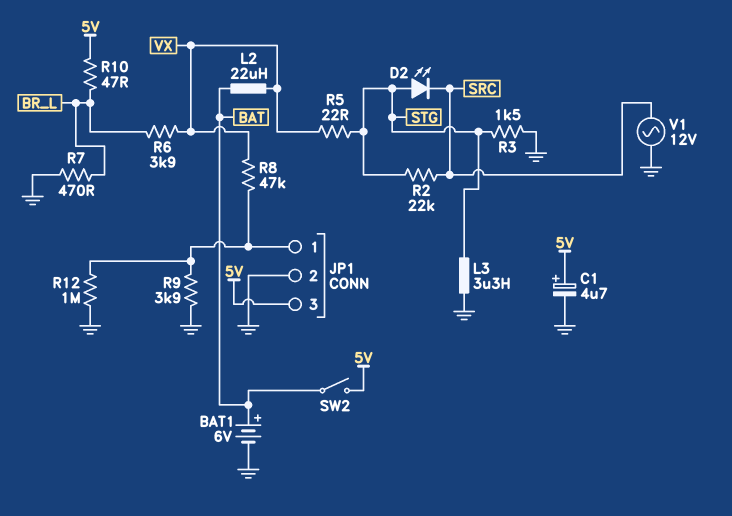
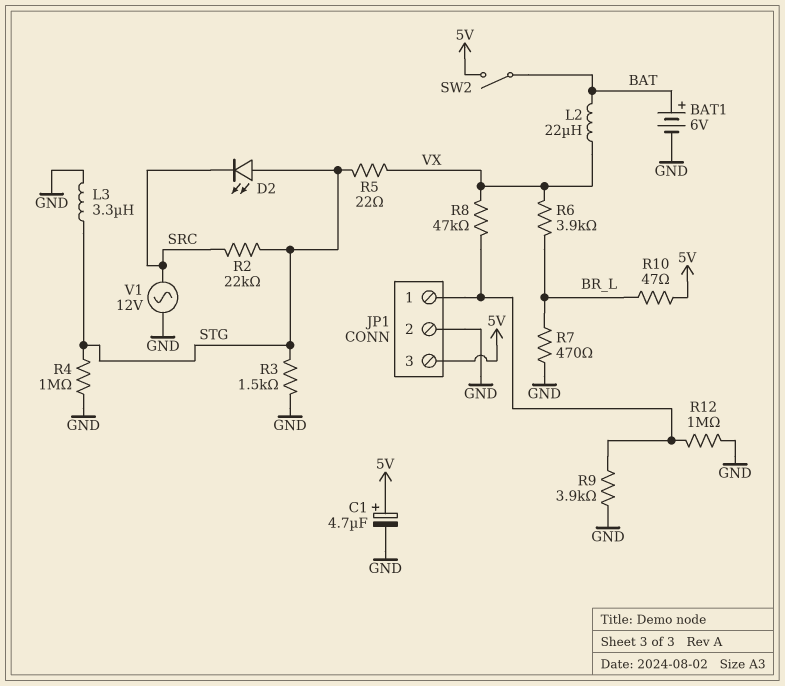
R4: none -> 1M (GND, STG)

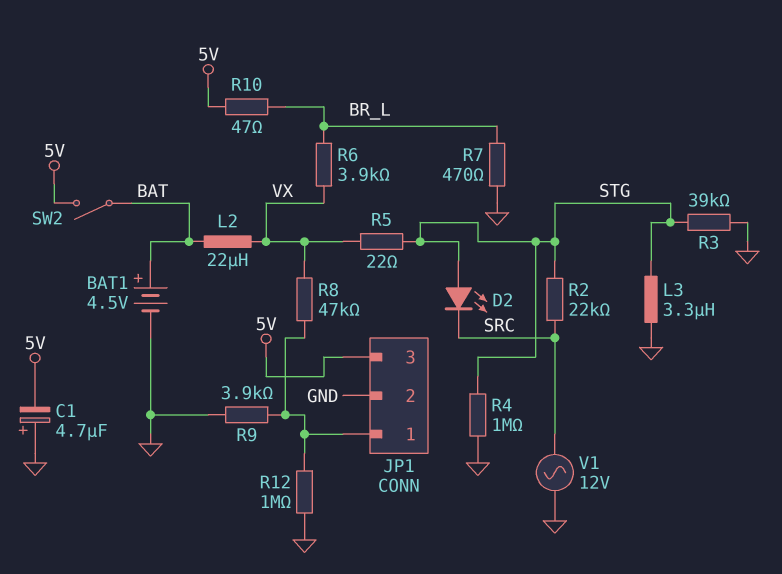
BAT1: 6V (plus BAT, minus GND) -> 4.5V (plus BAT, minus GND)
C1: 4.7uF (plus 5V, minus GND) -> 4.7uF (plus GND, minus 5V)
R3: 1.5k (GND, STG) -> 39k (GND, STG)

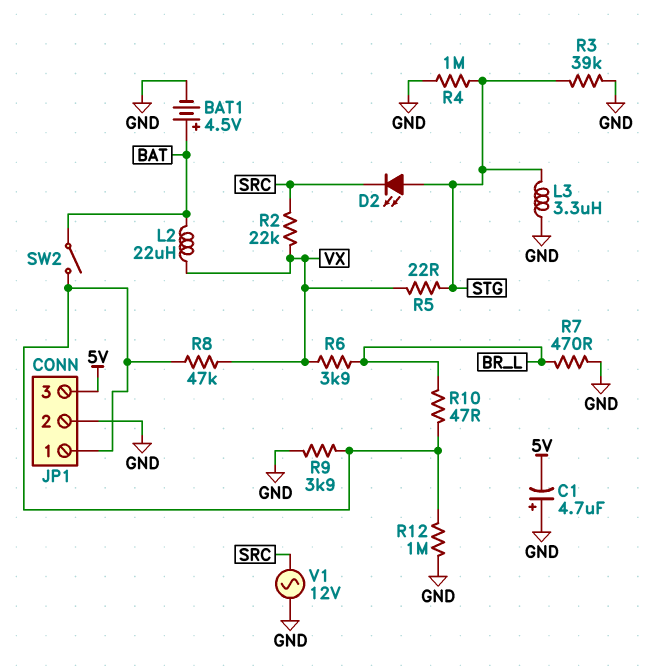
R2: 22k (SRC, STG) -> 22k (SRC, VX)
R10: 47 (5V, BR_L) -> 47 (BR_L, JP1/1)
SW2: switch (5V, BAT) -> switch (BAT, JP1/1)

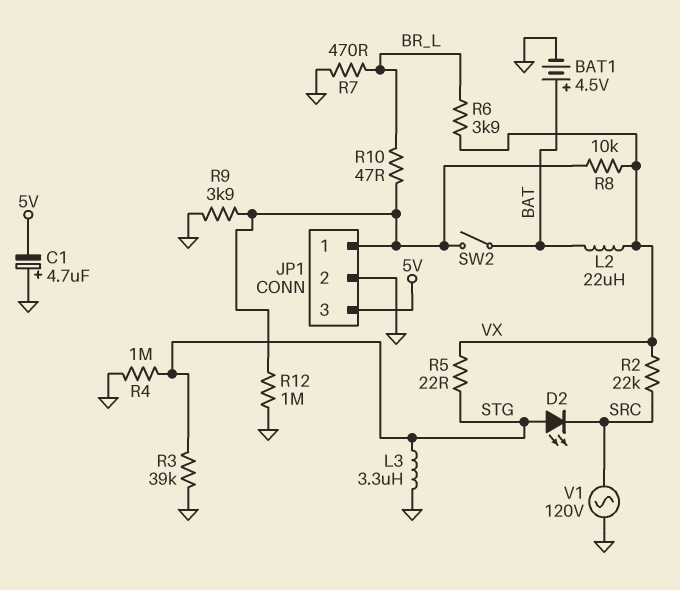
R8: 47k (JP1/1, VX) -> 10k (JP1/1, VX)
V1: AC 12V (GND, SRC) -> AC 120V (GND, SRC)

